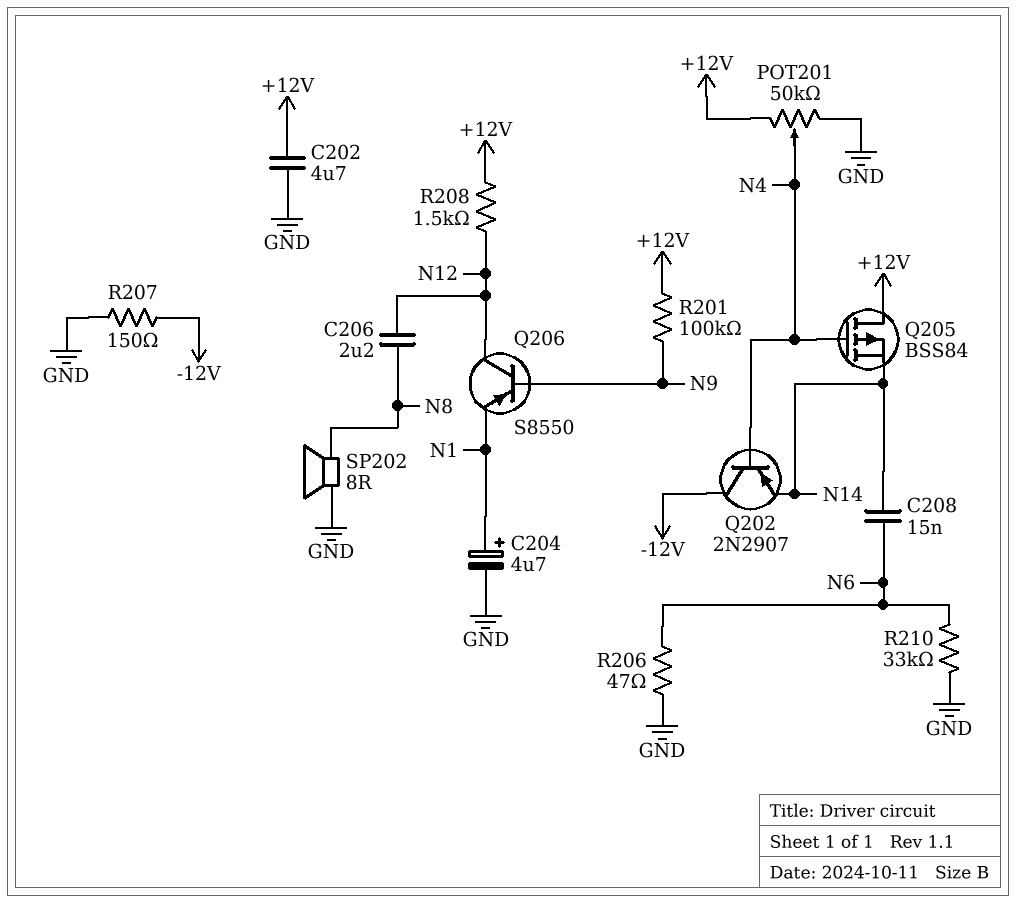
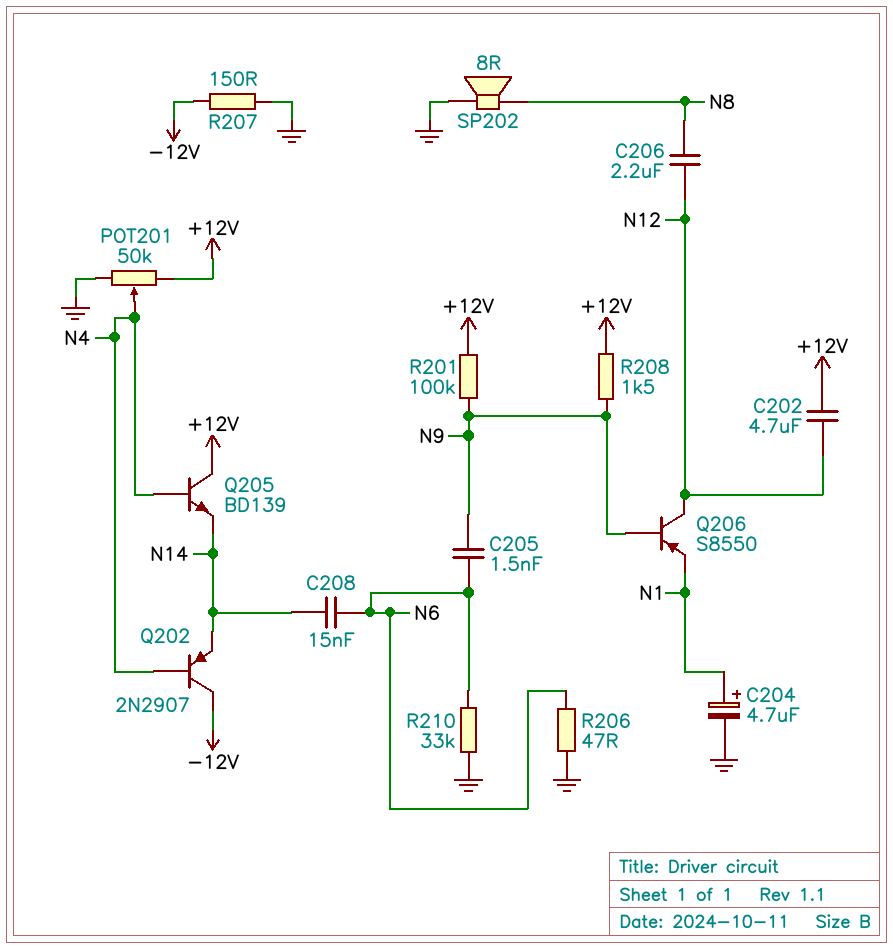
C202: 4.7uF (+12V, GND) -> 4.7uF (+12V, N12)
C205: none -> 1.5nF (N6, N9)
Q205: PMOS BSS84 (G N4, D +12V, S N14) -> NPN BD139 (B N4, C +12V, E N14)
R208: 1.5k (+12V, N12) -> 1.5k (+12V, N9)

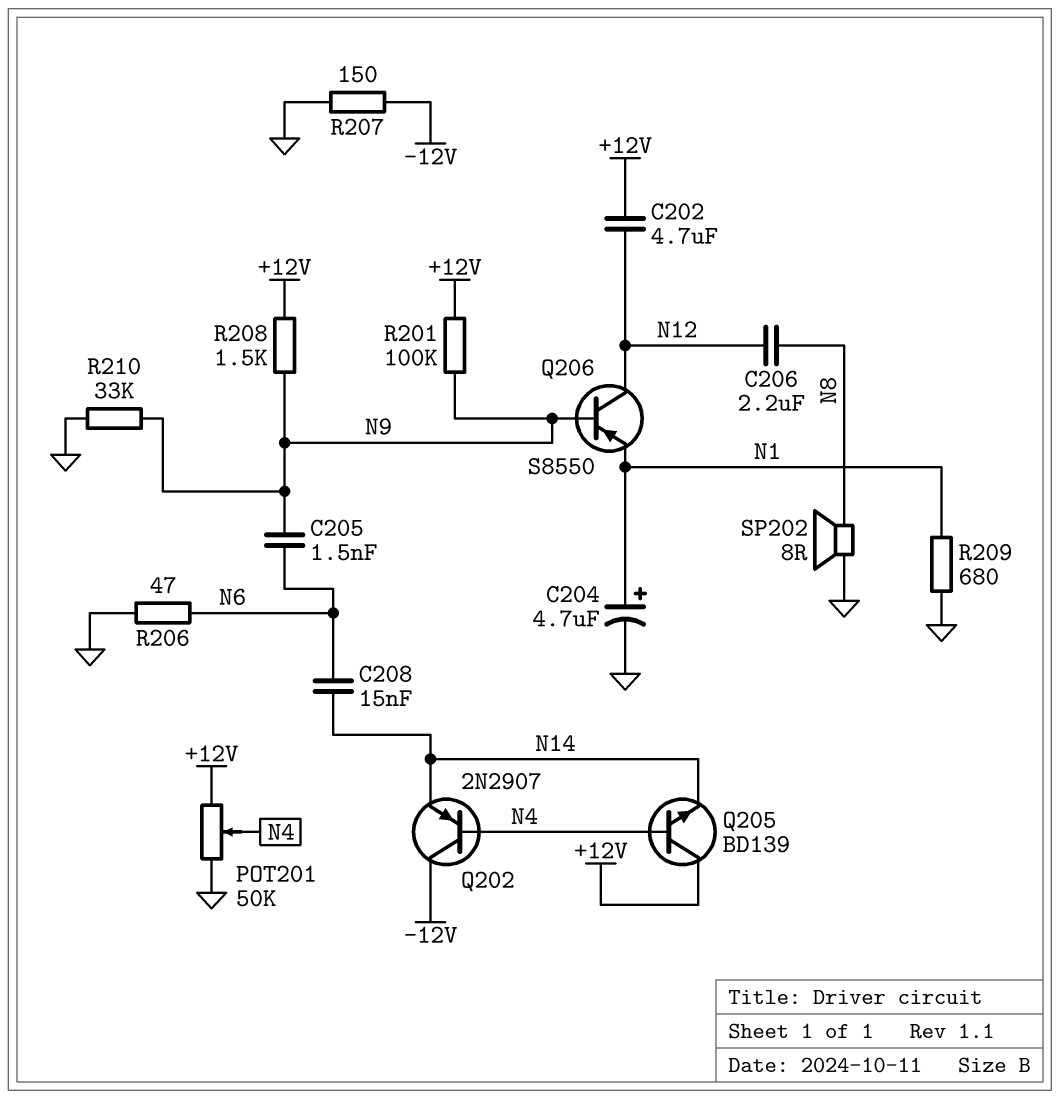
R209: none -> 680 (GND, N1)
R210: 33k (GND, N6) -> 33k (GND, N9)

